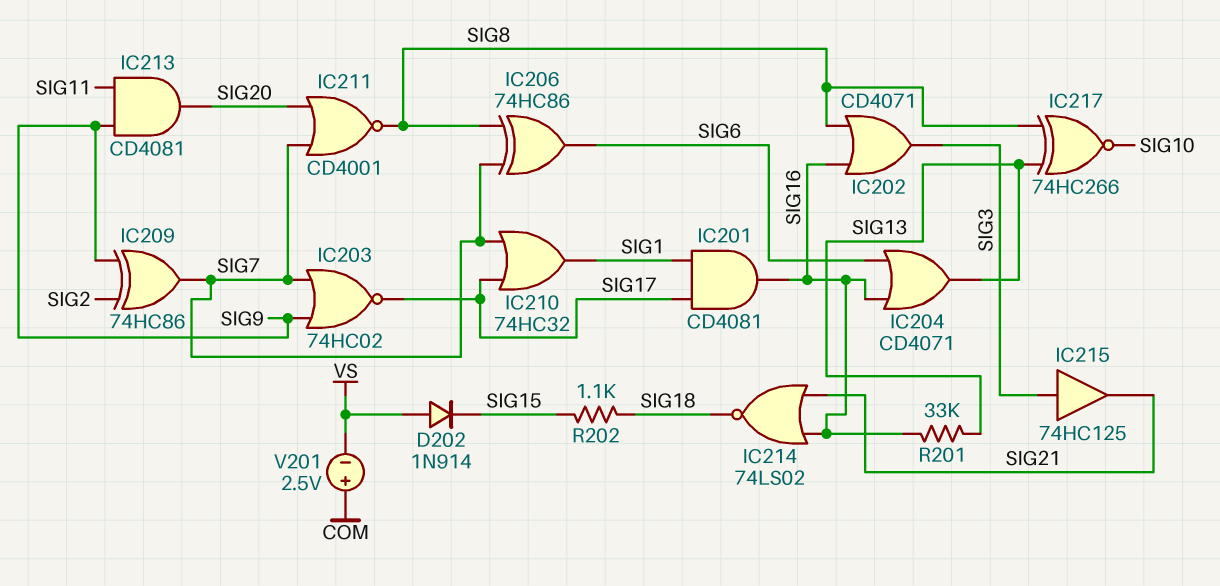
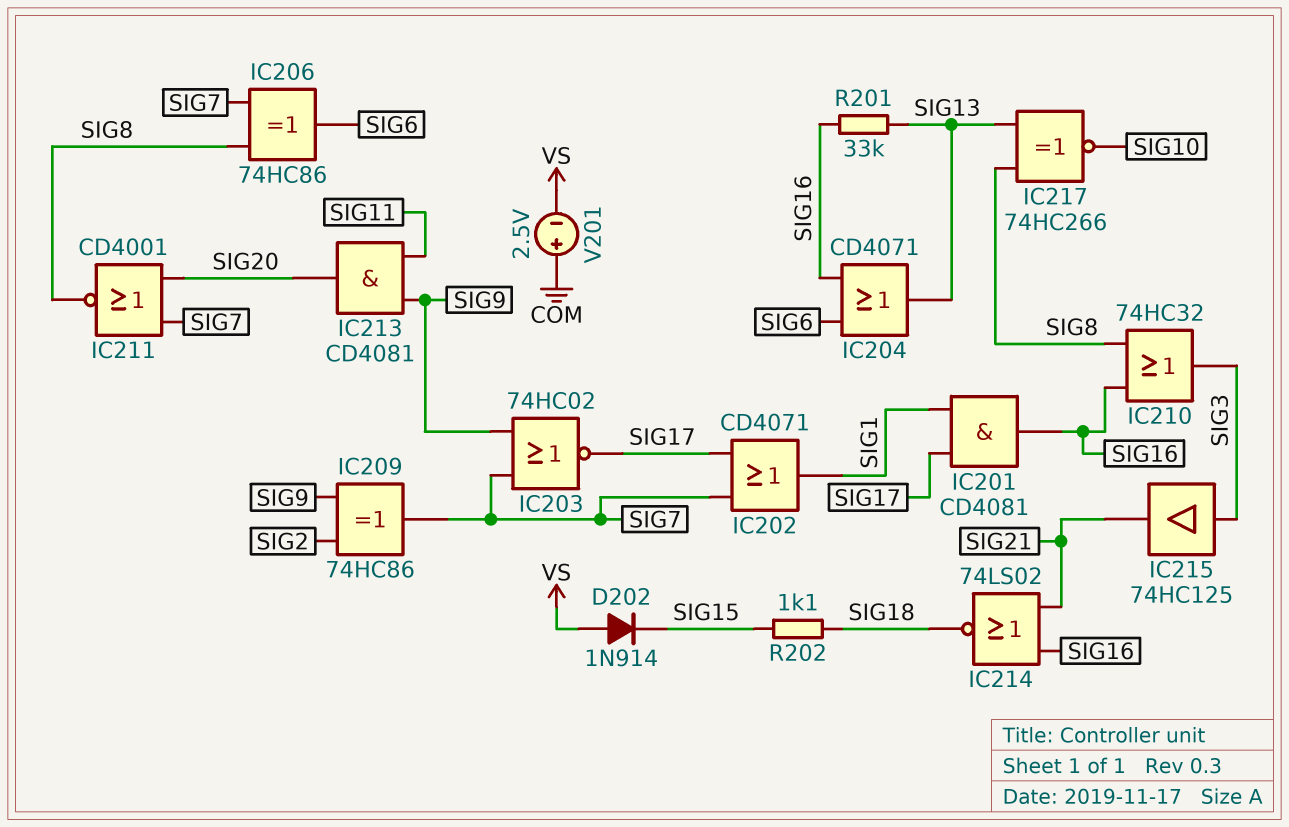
IC202: OR CD4071 (in SIG8, in SIG16, out SIG3) -> OR CD4071 (in SIG7, in SIG17, out SIG1)
IC210: OR 74HC32 (in SIG7, in SIG17, out SIG1) -> OR 74HC32 (in SIG8, in SIG16, out SIG3)

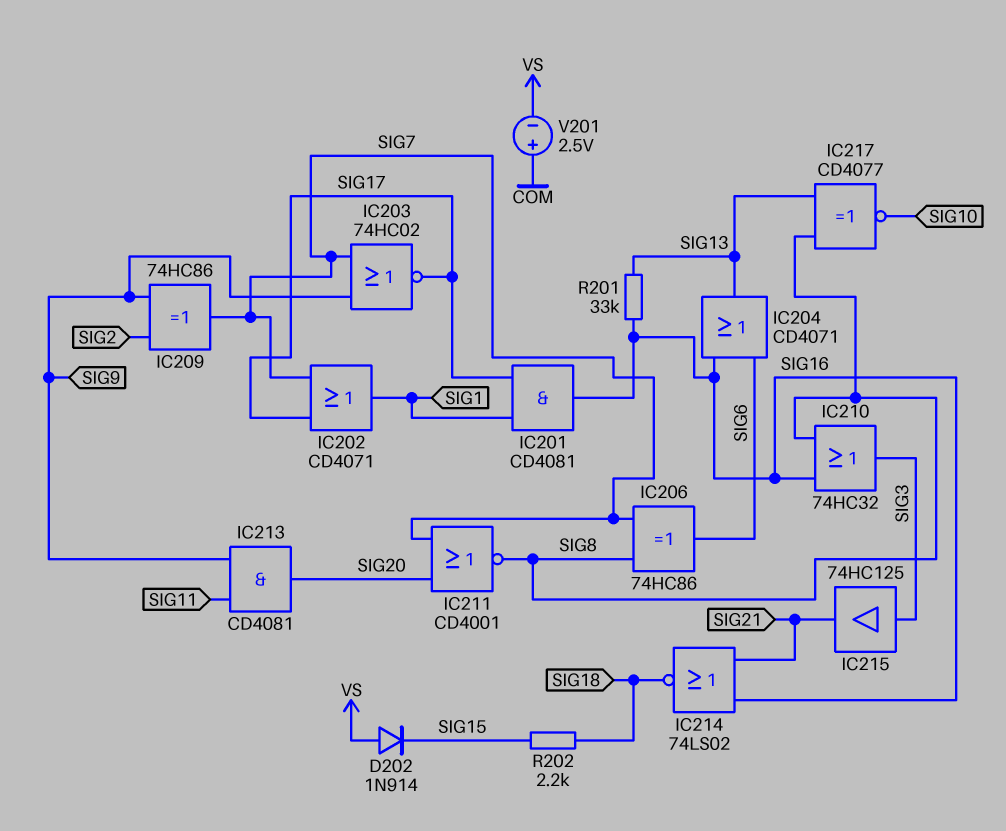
IC217: XNOR 74HC266 (in SIG8, in SIG13, out SIG10) -> XNOR CD4077 (in SIG8, in SIG13, out SIG10)
R202: 1.1k (SIG15, SIG18) -> 2.2k (SIG15, SIG18)

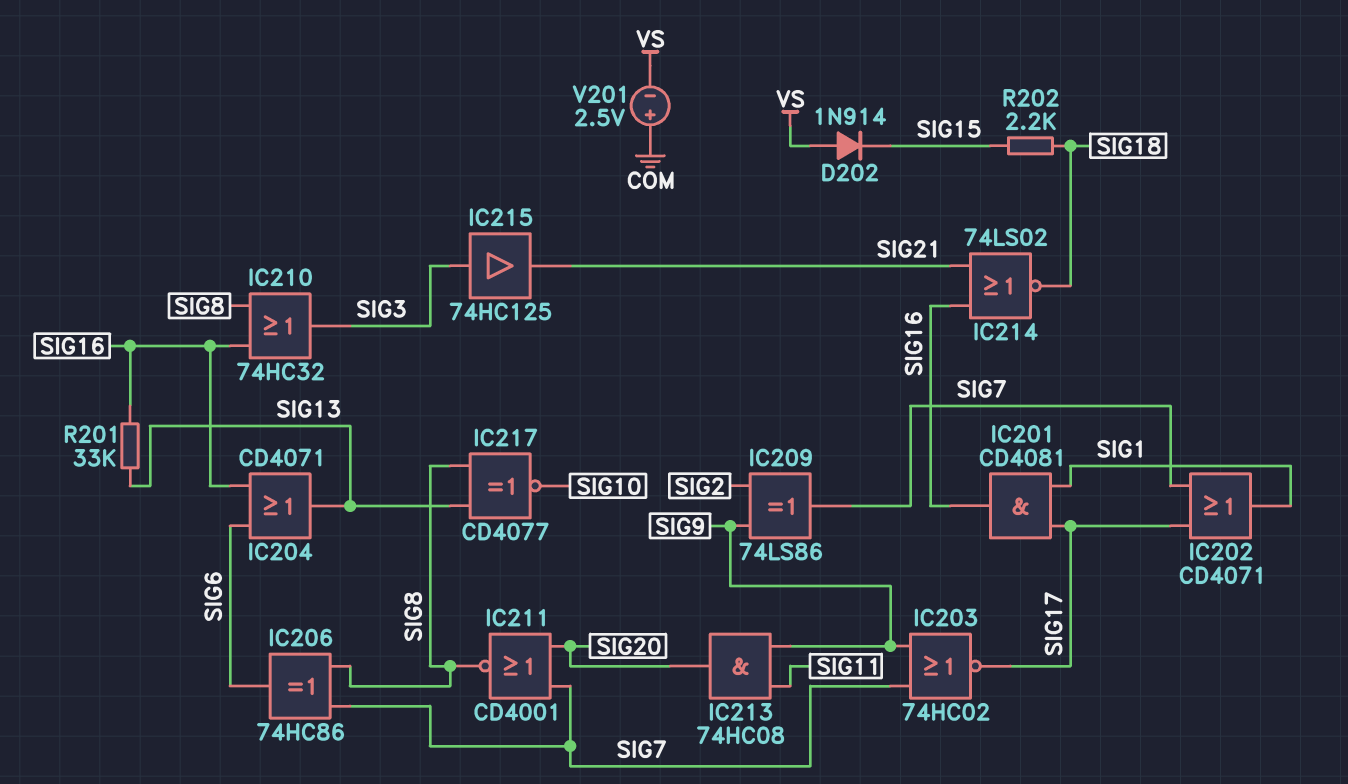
IC209: XOR 74HC86 (in SIG2, in SIG9, out SIG7) -> XOR 74LS86 (in SIG2, in SIG9, out SIG7)
IC213: AND CD4081 (in SIG9, in SIG11, out SIG20) -> AND 74HC08 (in SIG9, in SIG11, out SIG20)

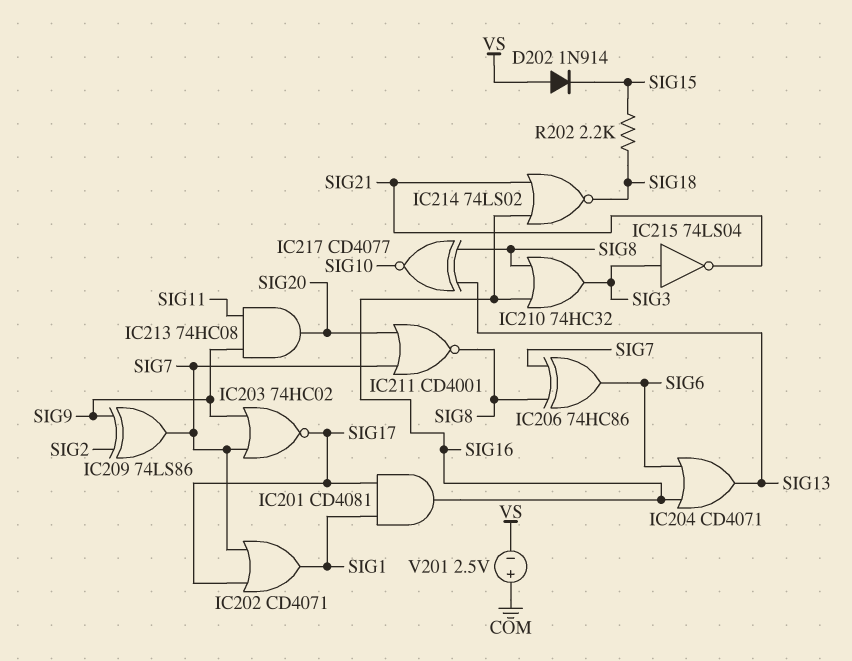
IC215: buffer 74HC125 (in SIG3, out SIG21) -> NOT 74LS04 (in SIG3, out SIG21)
R201: 33k (SIG13, SIG16) -> none

